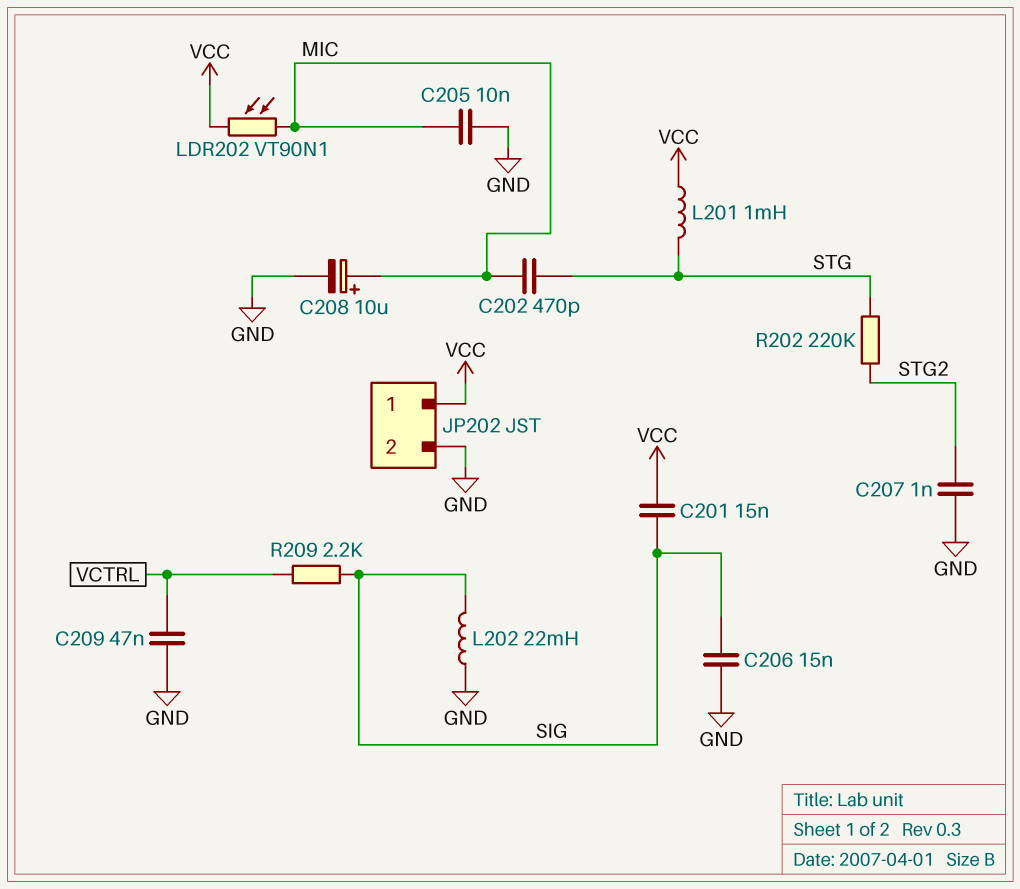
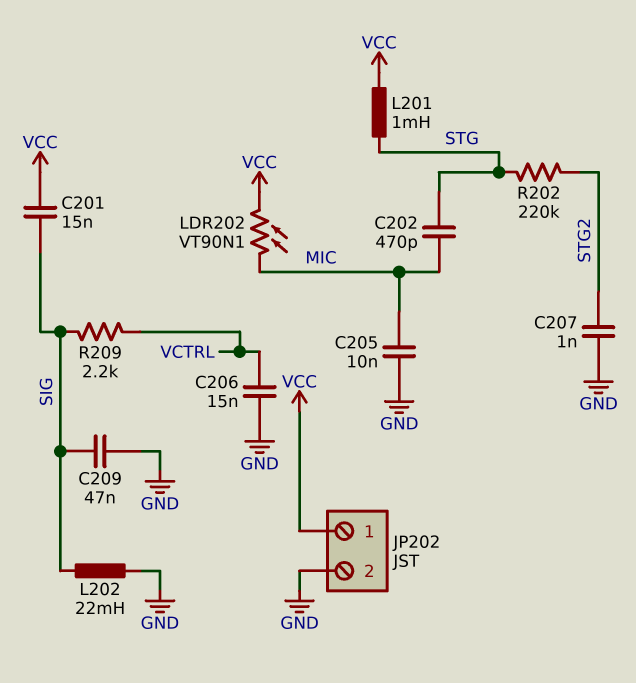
C206: 15nF (GND, SIG) -> 15nF (GND, VCTRL)
C208: 10uF (plus MIC, minus GND) -> none
C209: 47nF (GND, VCTRL) -> 47nF (GND, SIG)

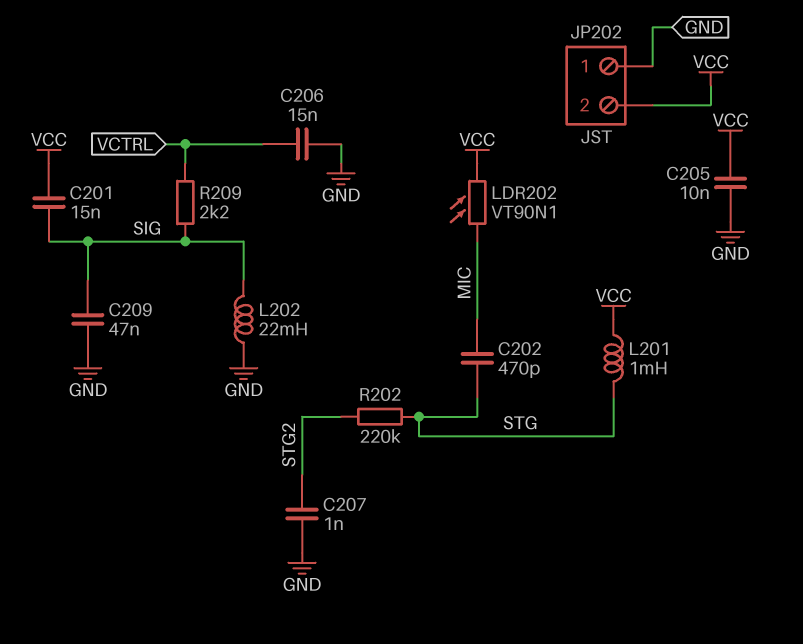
C205: 10nF (GND, MIC) -> 10nF (GND, VCC)
JP202 pin 1: VCC -> GND
JP202 pin 2: GND -> VCC

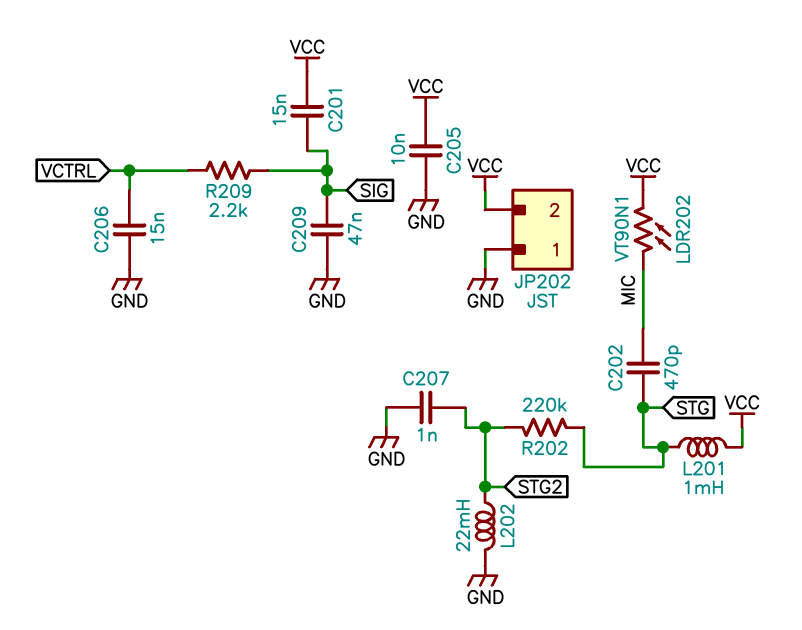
L202: 22mH (GND, SIG) -> 22mH (GND, STG2)

